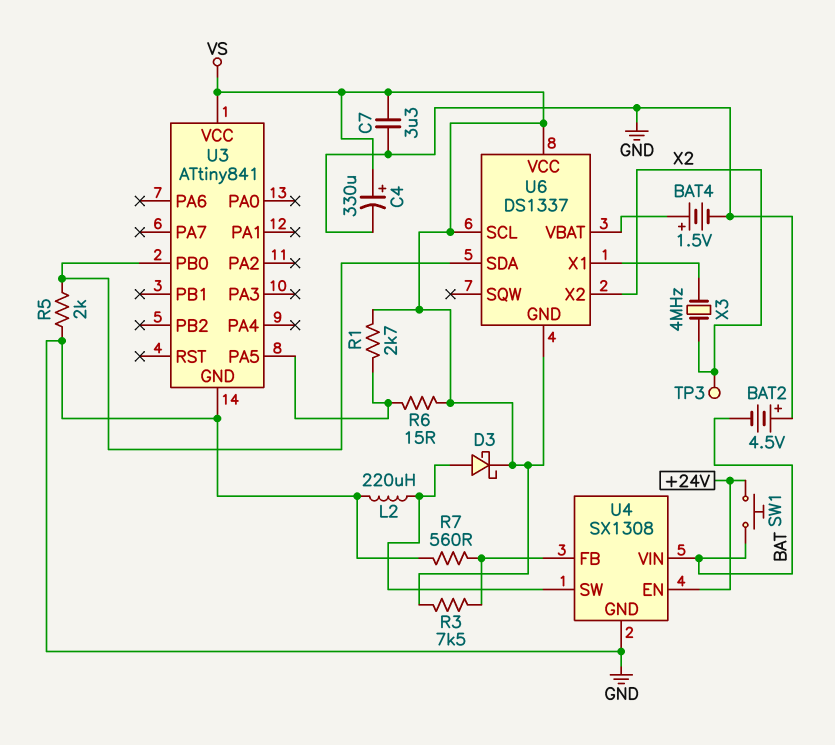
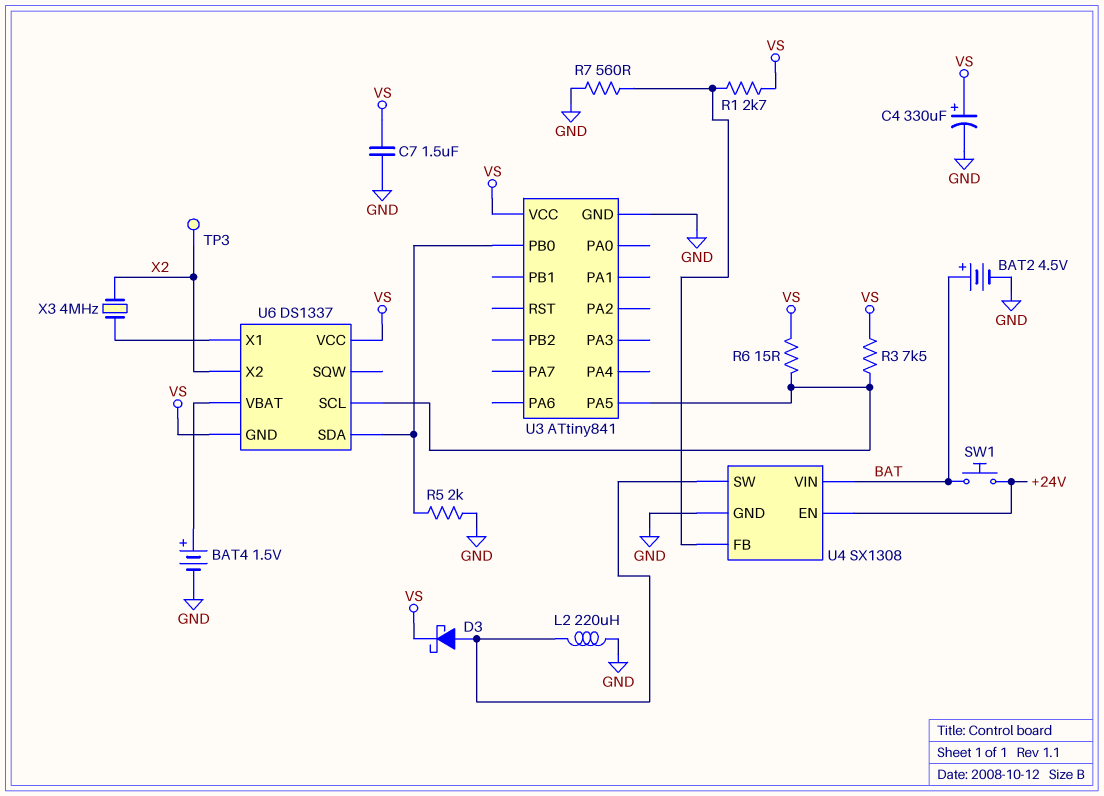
BAT2: 4.5V (plus GND, minus BAT) -> 4.5V (plus BAT, minus GND)
C7: 3.3uF (GND, VS) -> 1.5uF (GND, VS)
R1: 2.7k (U3/PA5, VS) -> 2.7k (U4/FB, VS)
R3: 7.5k (U4/FB, VS) -> 7.5k (U3/PA5, VS)
U6 pin SCL: VS -> U3/PA5

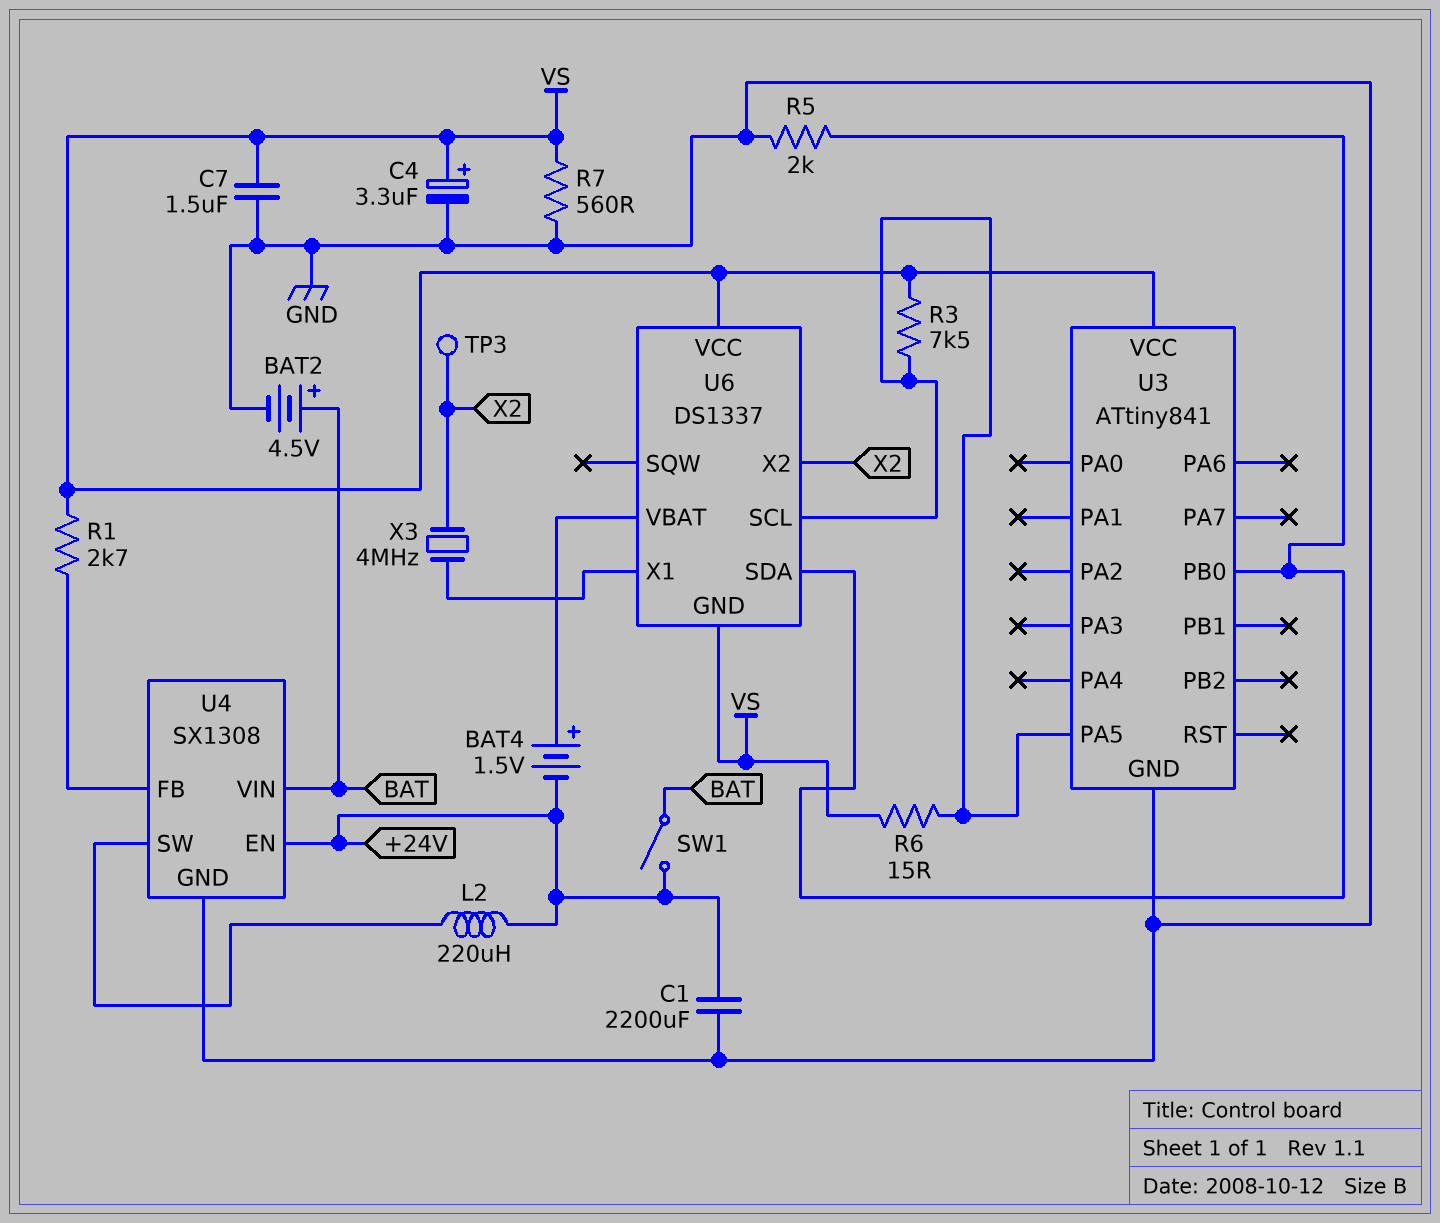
BAT4: 1.5V (plus U6/VBAT, minus GND) -> 1.5V (plus U6/VBAT, minus +24V)
C1: none -> 2200uF (+24V, GND)
C4: 330uF (plus VS, minus GND) -> 3.3uF (plus VS, minus GND)
D3: schottky (A U4/SW, K VS) -> none
L2: 220uH (GND, U4/SW) -> 220uH (+24V, U4/SW)
R7: 560 (GND, U4/FB) -> 560 (GND, VS)
SW1: button (+24V, BAT) -> switch (+24V, BAT)

